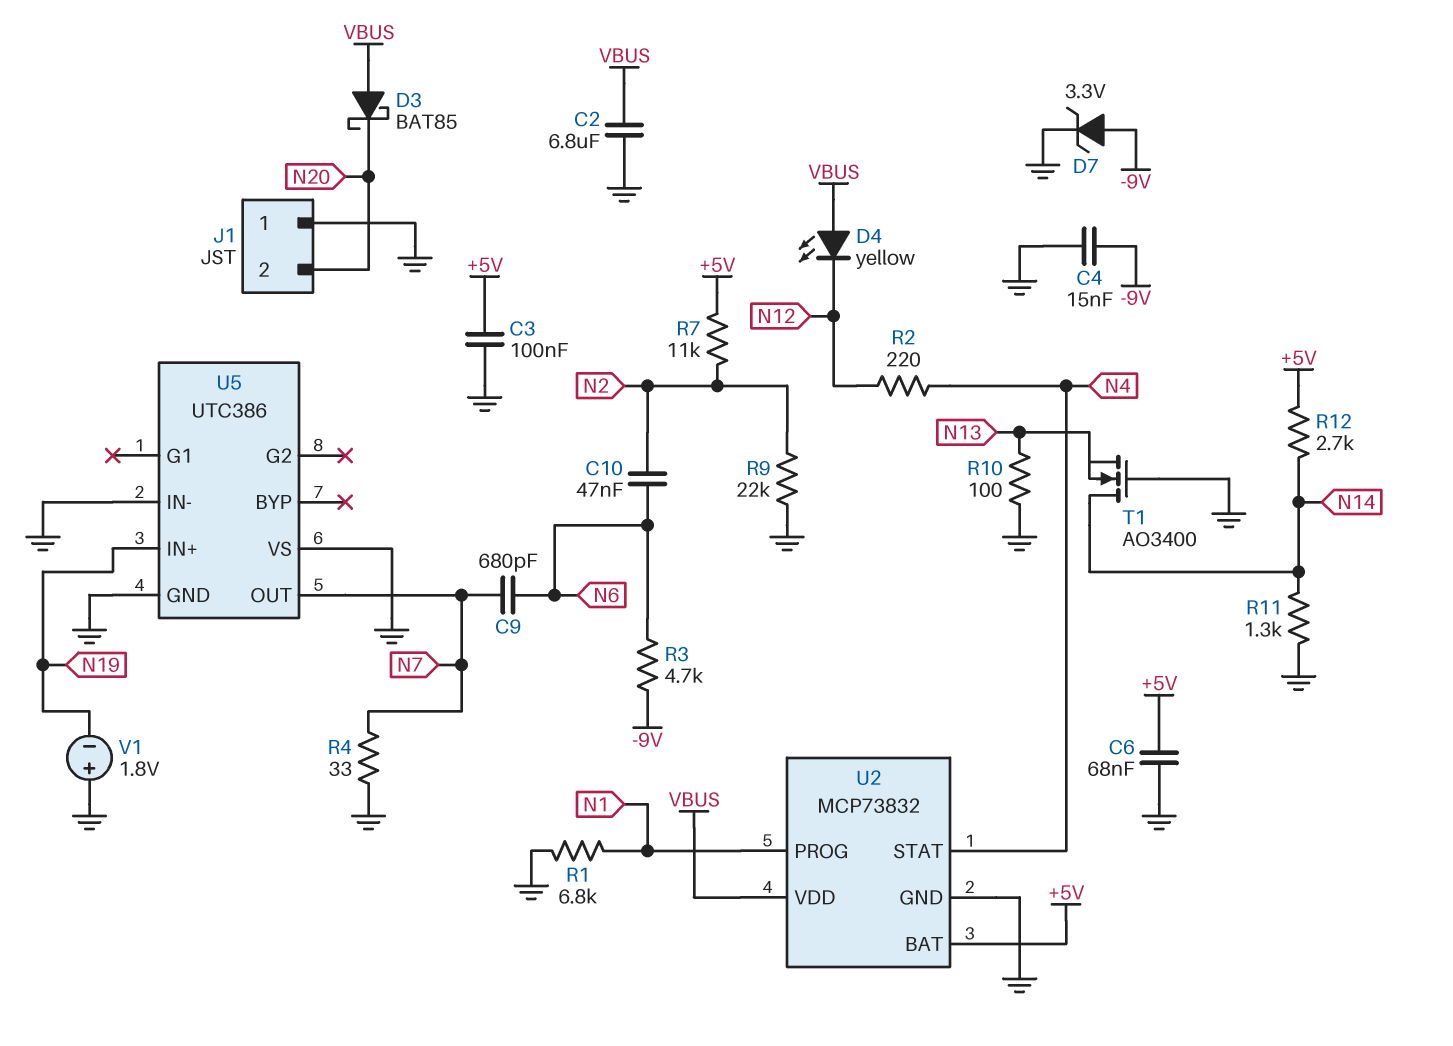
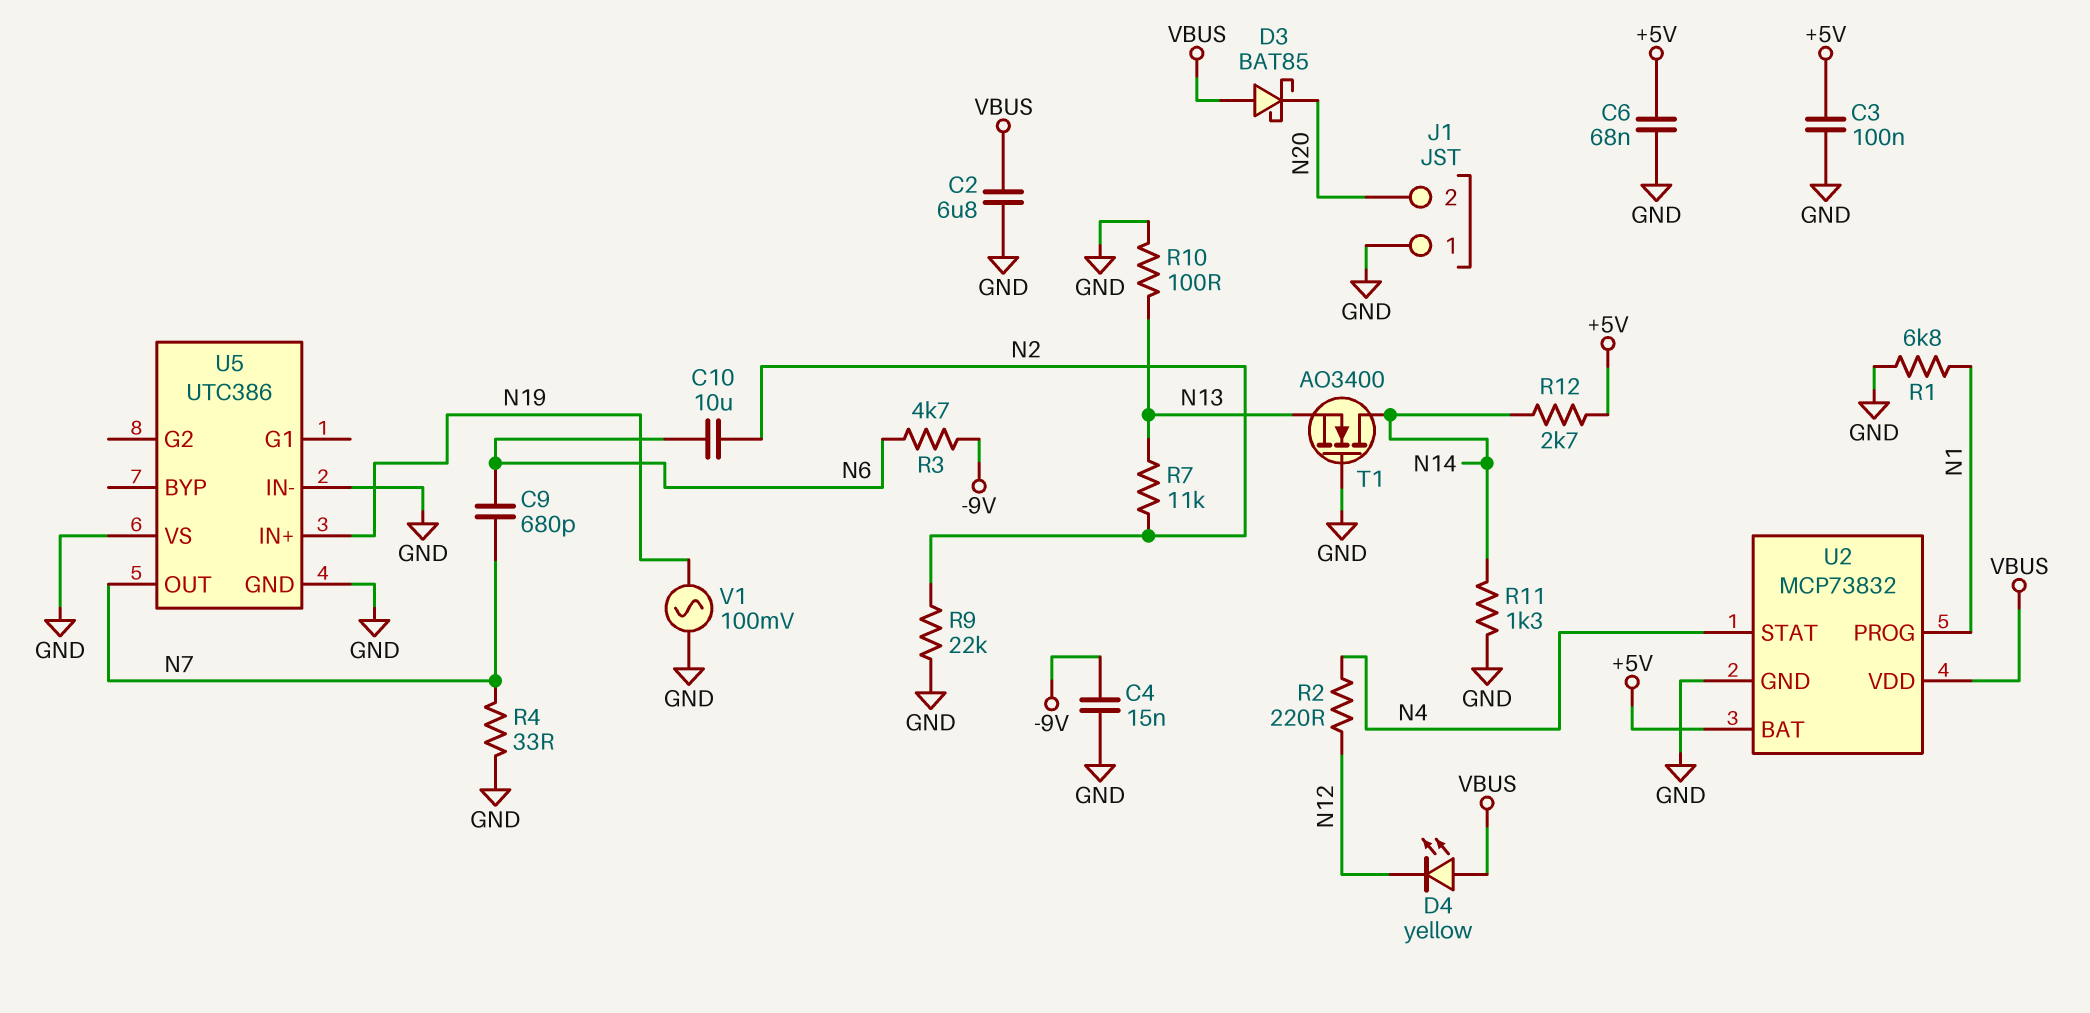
C10: 47nF (N2, N6) -> 10uF (N2, N6)
D7: zener 3.3V (A -9V, K GND) -> none
R7: 11k (+5V, N2) -> 11k (N2, N13)
V1: 1.8V (plus GND, minus N19) -> AC 100mV (GND, N19)

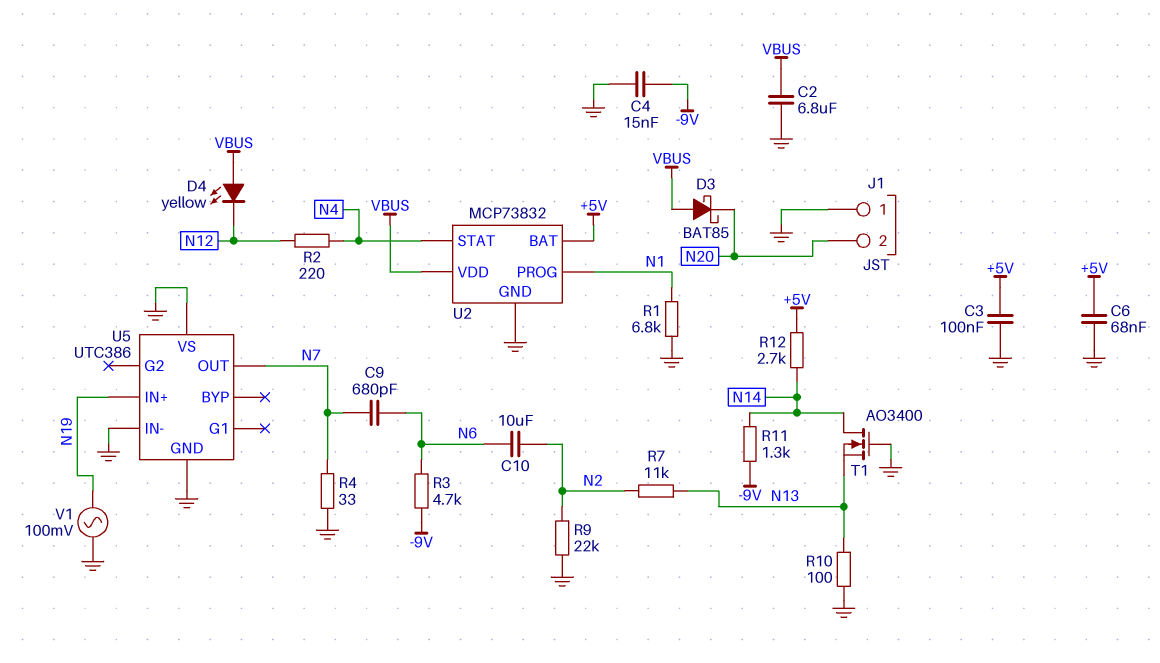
R11: 1.3k (GND, N14) -> 1.3k (-9V, N14)

